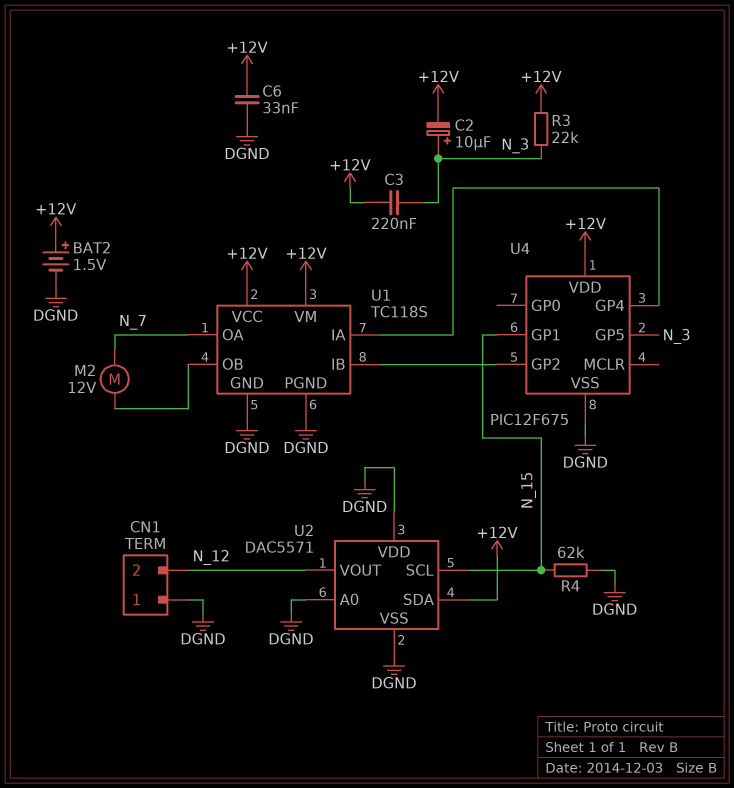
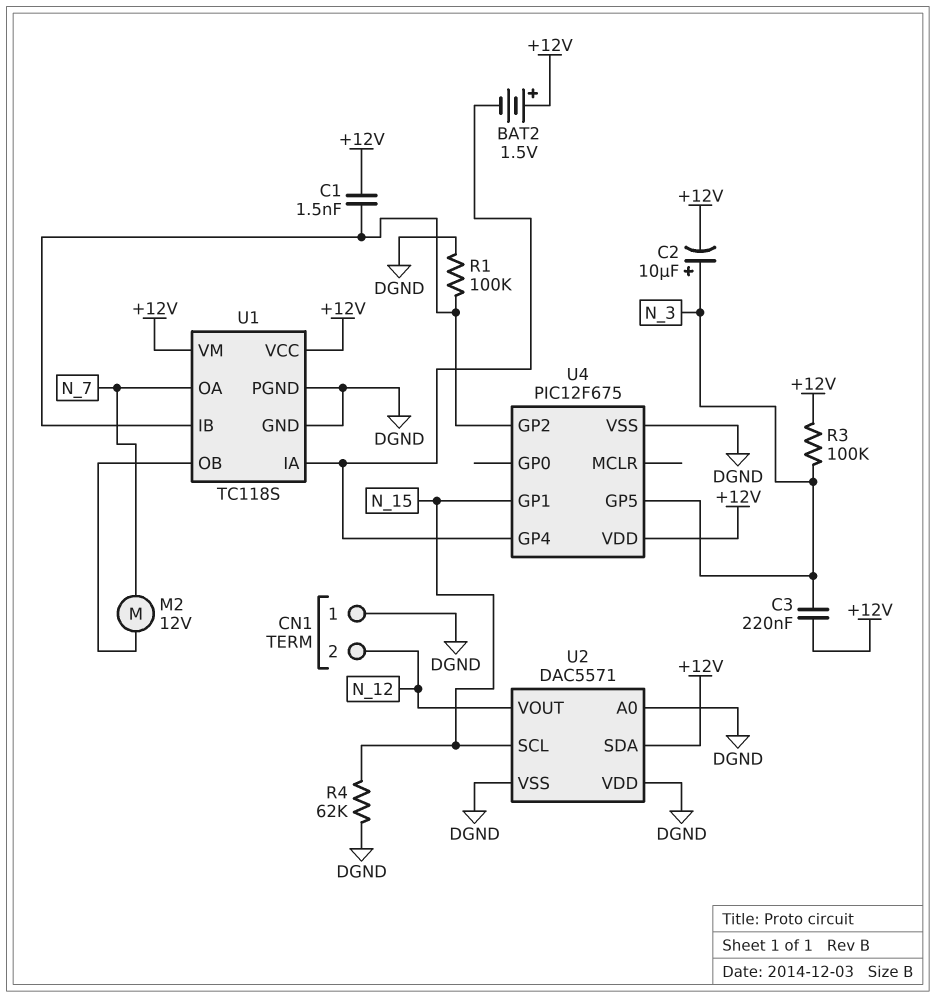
BAT2: 1.5V (plus +12V, minus DGND) -> 1.5V (plus +12V, minus U1/IA)
C1: none -> 1.5nF (+12V, U1/IB)
C6: 33nF (+12V, DGND) -> none
R1: none -> 100k (DGND, U1/IB)
R3: 22k (+12V, N_3) -> 100k (+12V, N_3)

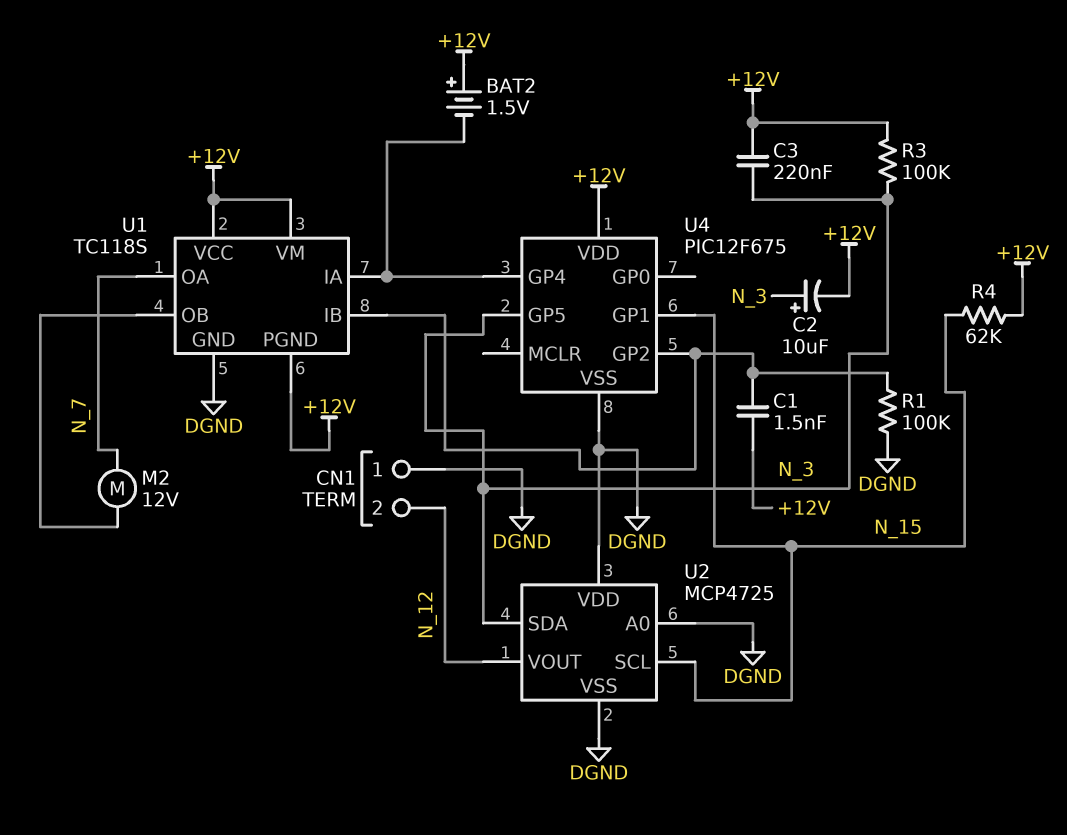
R4: 62k (DGND, N_15) -> 62k (+12V, N_15)
U1 pin PGND: DGND -> +12V
U2: DAC5571 -> MCP4725
U2 pin SDA: +12V -> N_3

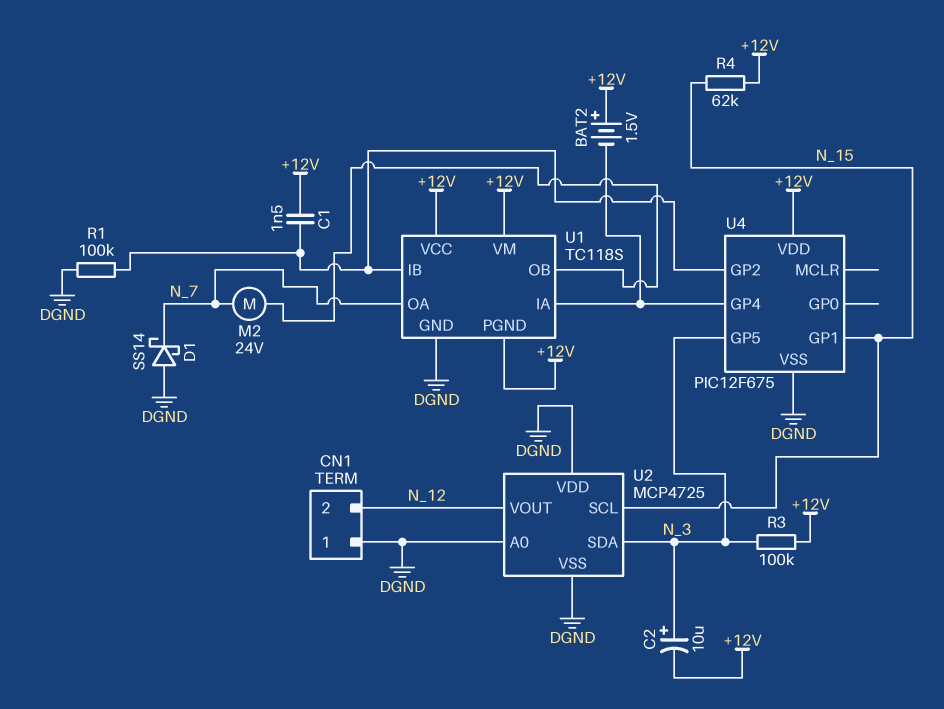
C3: 220nF (+12V, N_3) -> none
D1: none -> schottky SS14 (A DGND, K N_7)
M2: motor 12V (N_7, U1/OB) -> motor 24V (N_7, U1/OB)

